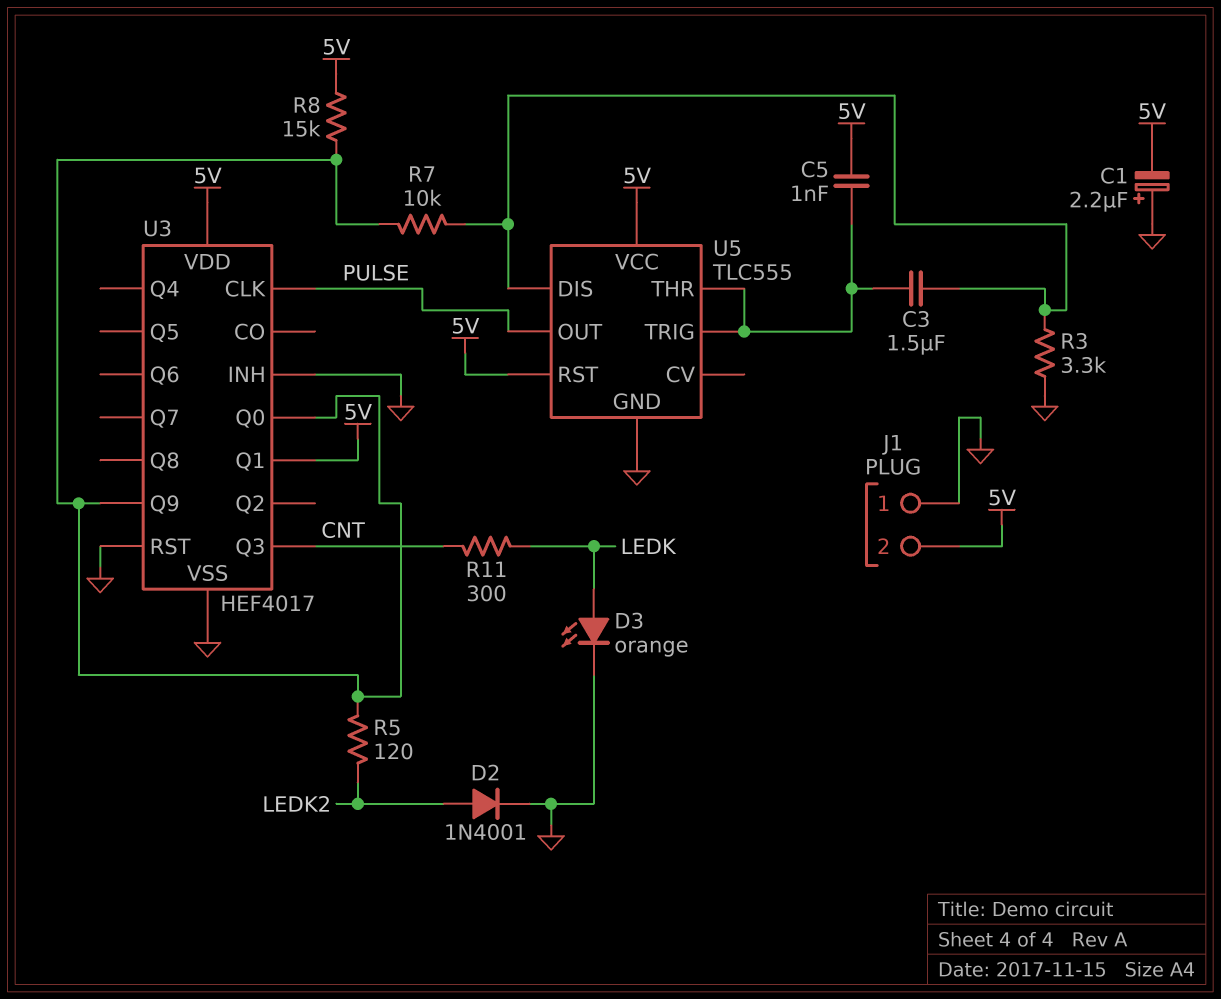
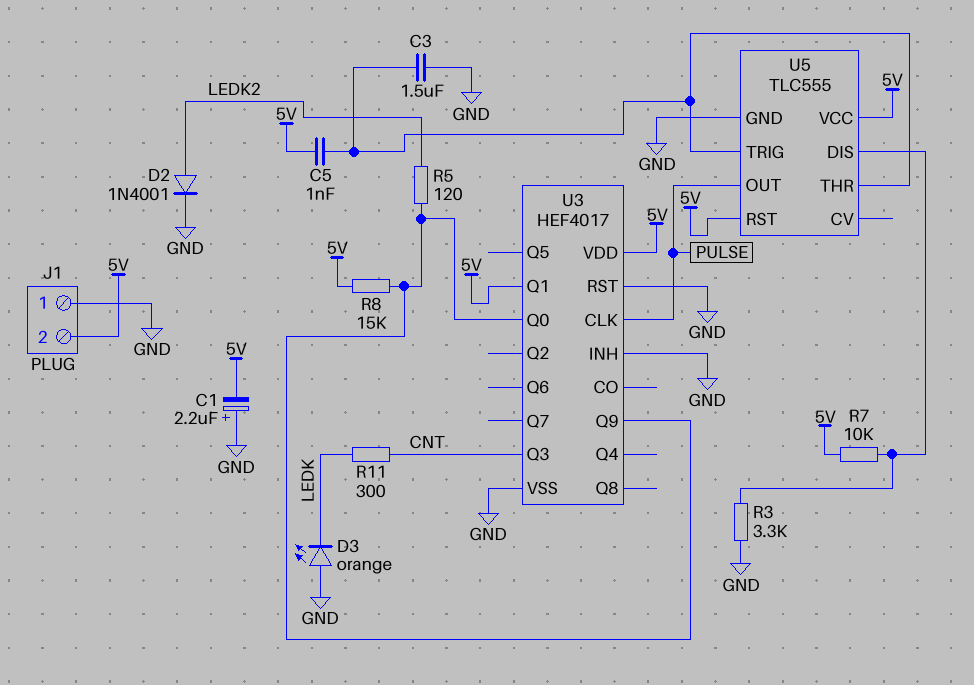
C3: 1.5uF (U5/DIS, U5/THR) -> 1.5uF (GND, U5/THR)
D3: LED orange (A LEDK, K GND) -> LED orange (A GND, K LEDK)
R7: 10k (U3/Q0, U5/DIS) -> 10k (5V, U5/DIS)

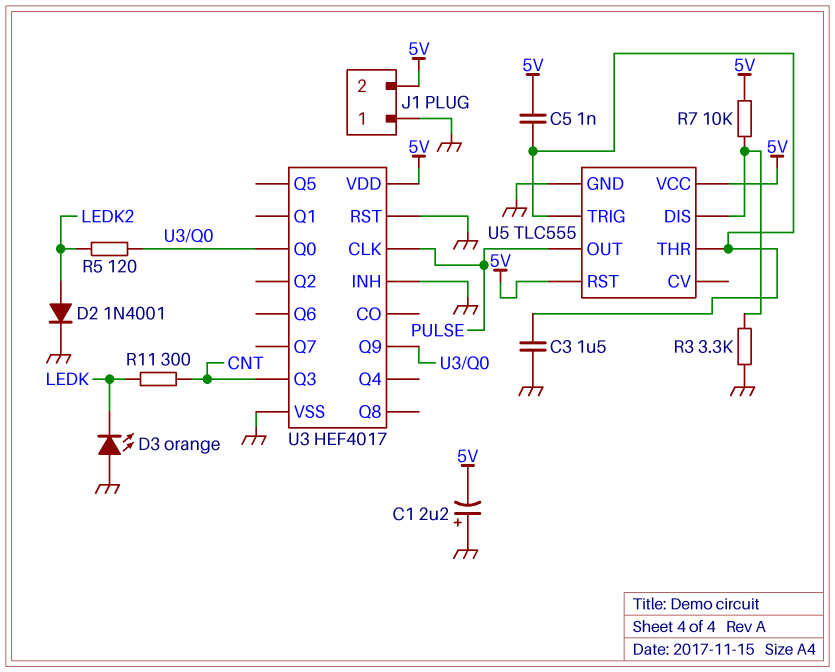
R8: 15k (5V, U3/Q0) -> none
U3 pin Q1: 5V -> none

